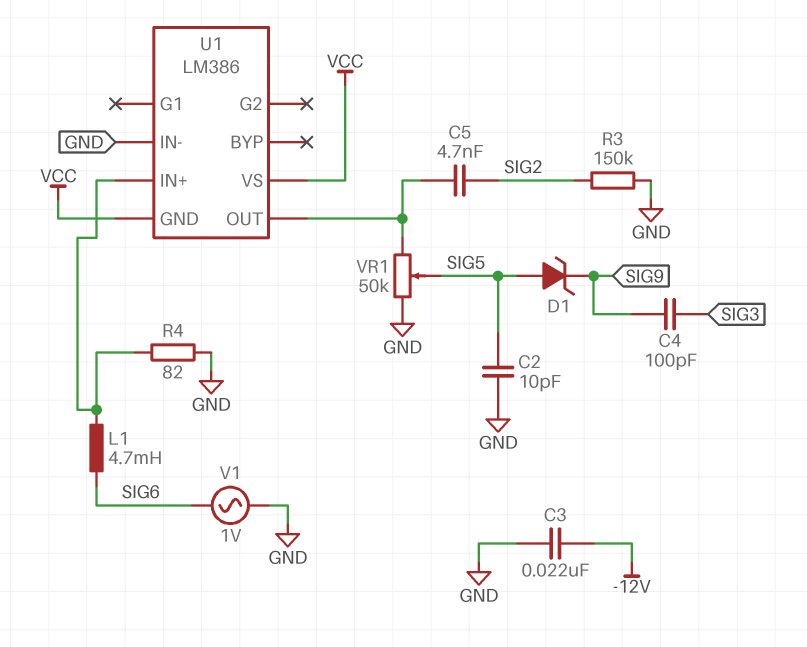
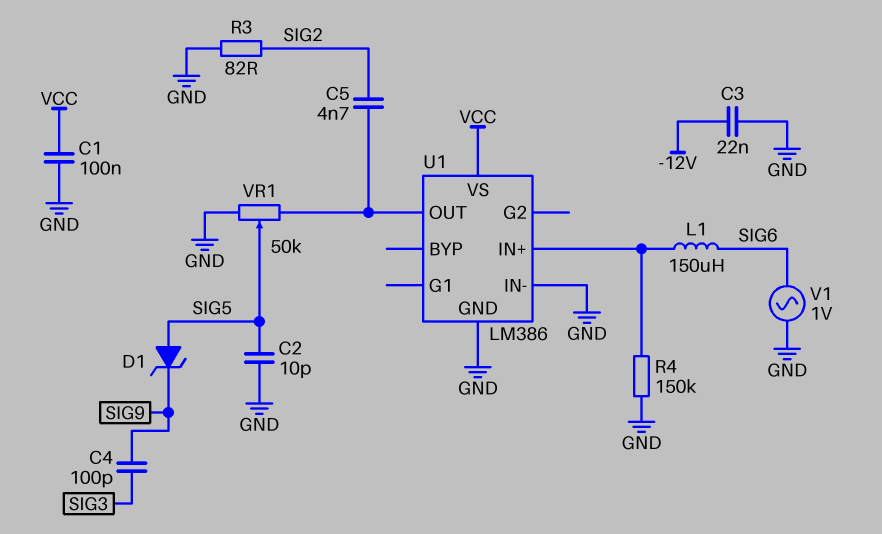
C1: none -> 100nF (GND, VCC)
L1: 4.7mH (SIG6, U1/IN+) -> 150uH (SIG6, U1/IN+)
R3: 150k (GND, SIG2) -> 82 (GND, SIG2)
R4: 82 (GND, U1/IN+) -> 150k (GND, U1/IN+)
U1 pin GND: VCC -> GND

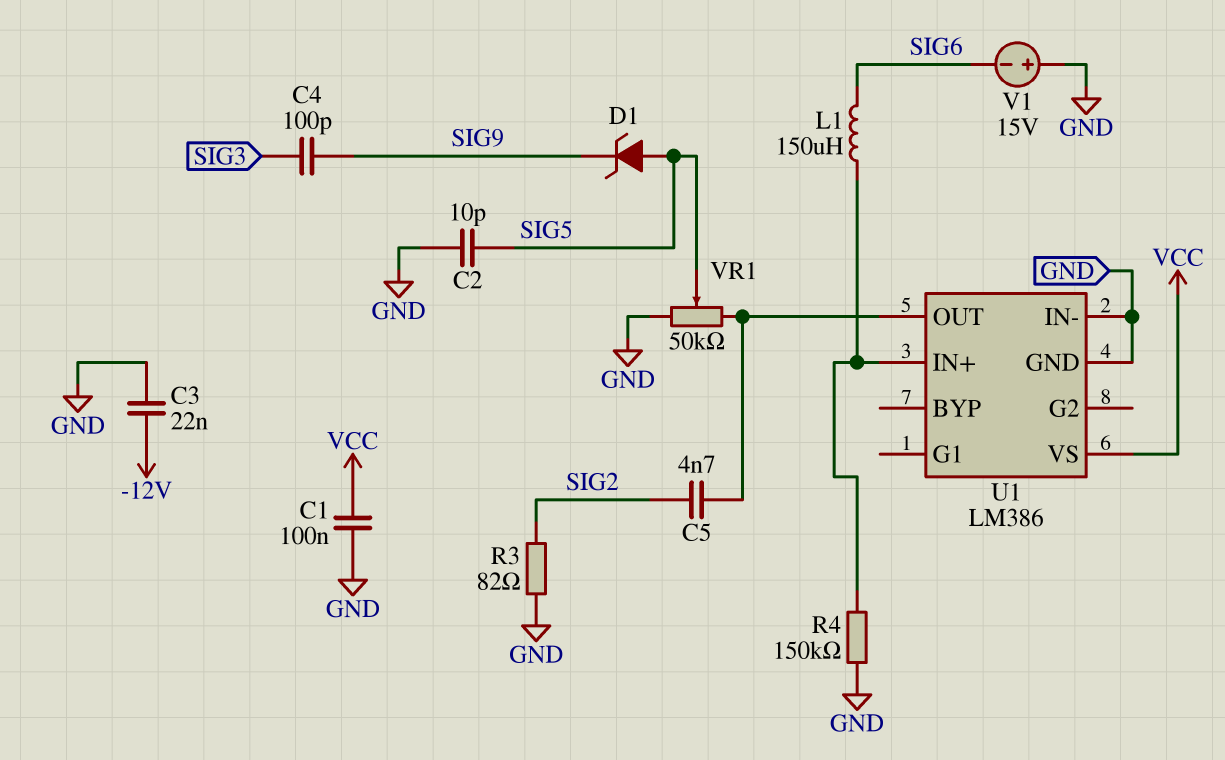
V1: AC 1V (GND, SIG6) -> 15V (plus GND, minus SIG6)

